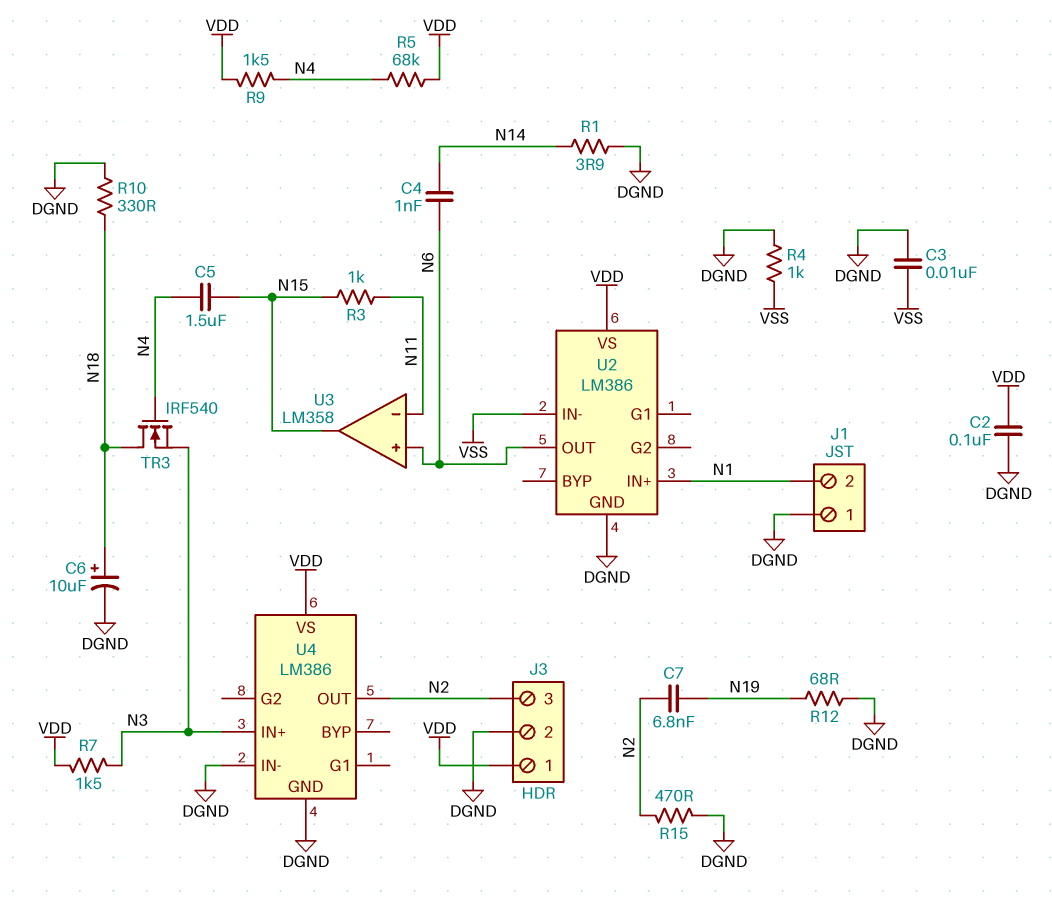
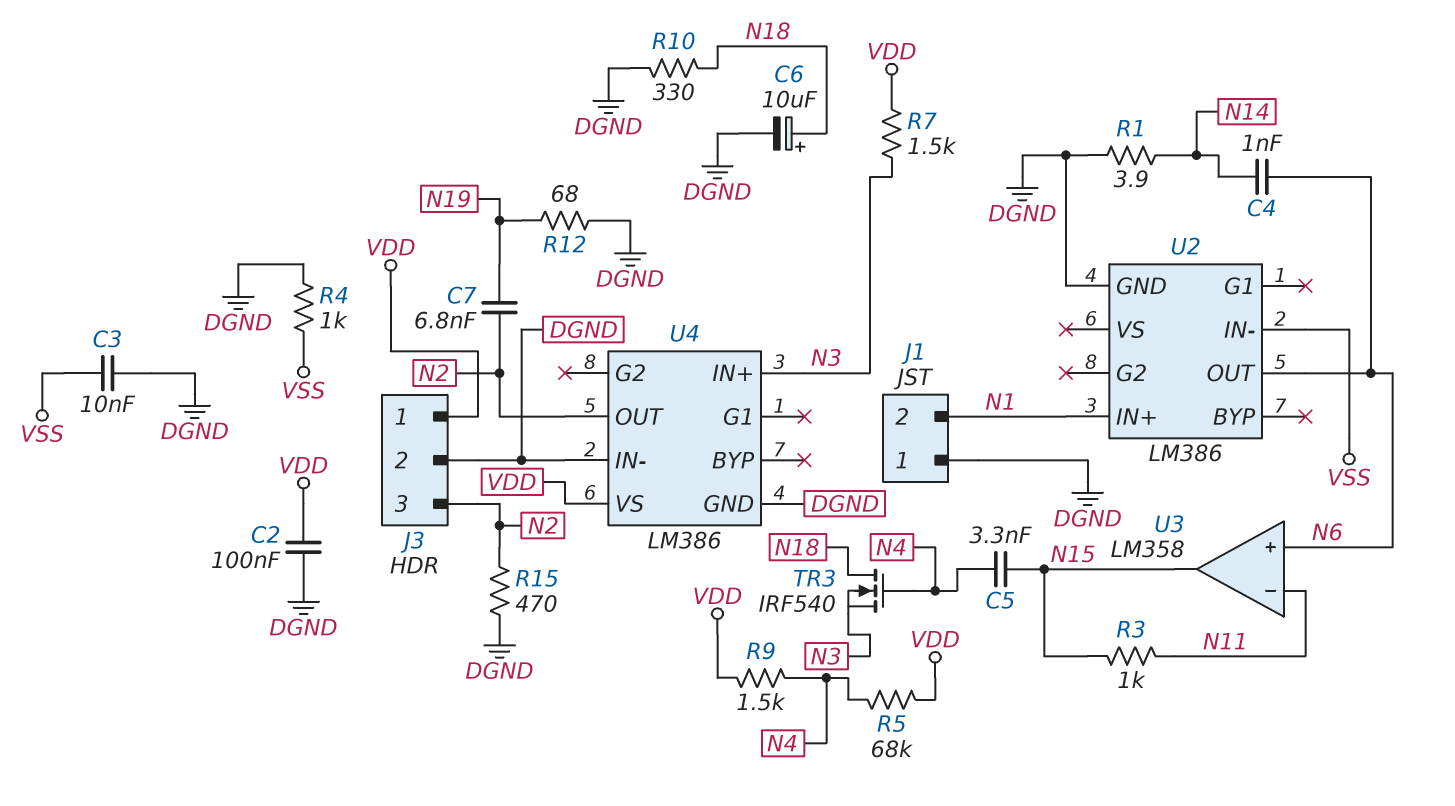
C5: 1.5uF (N4, N15) -> 3.3nF (N4, N15)
U2 pin VS: VDD -> none

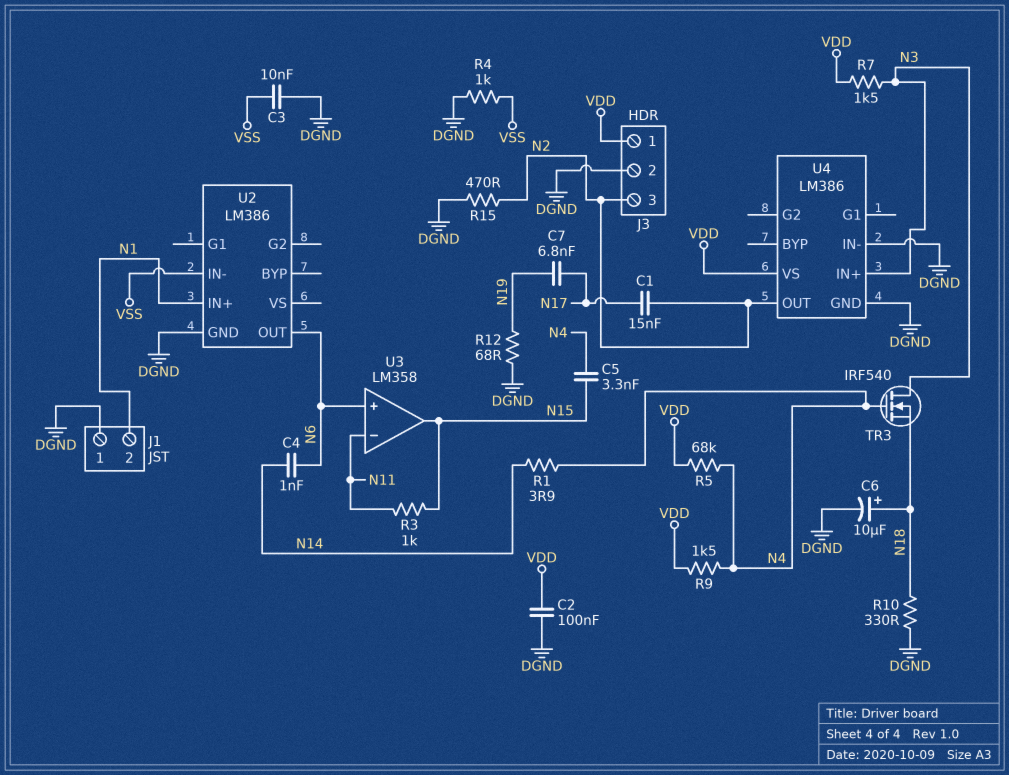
C1: none -> 15nF (N2, N17)
C7: 6.8nF (N2, N19) -> 6.8nF (N17, N19)
R1: 3.9 (DGND, N14) -> 3.9 (N4, N14)
TR3: NMOS IRF540 (G N4, D N18, S N3) -> NMOS IRF540 (G N4, D N3, S N18)

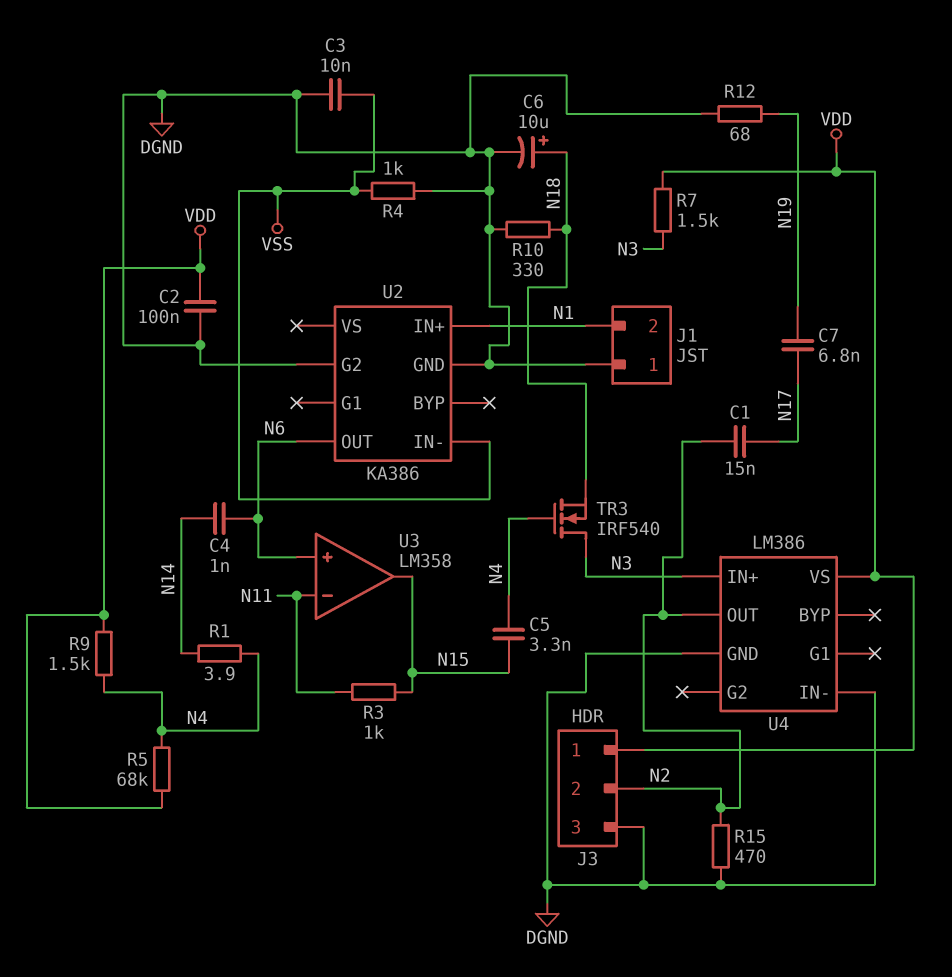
J3 pin 2: DGND -> N2
J3 pin 3: N2 -> DGND
U2: LM386 -> KA386
U2 pin G2: none -> DGND

